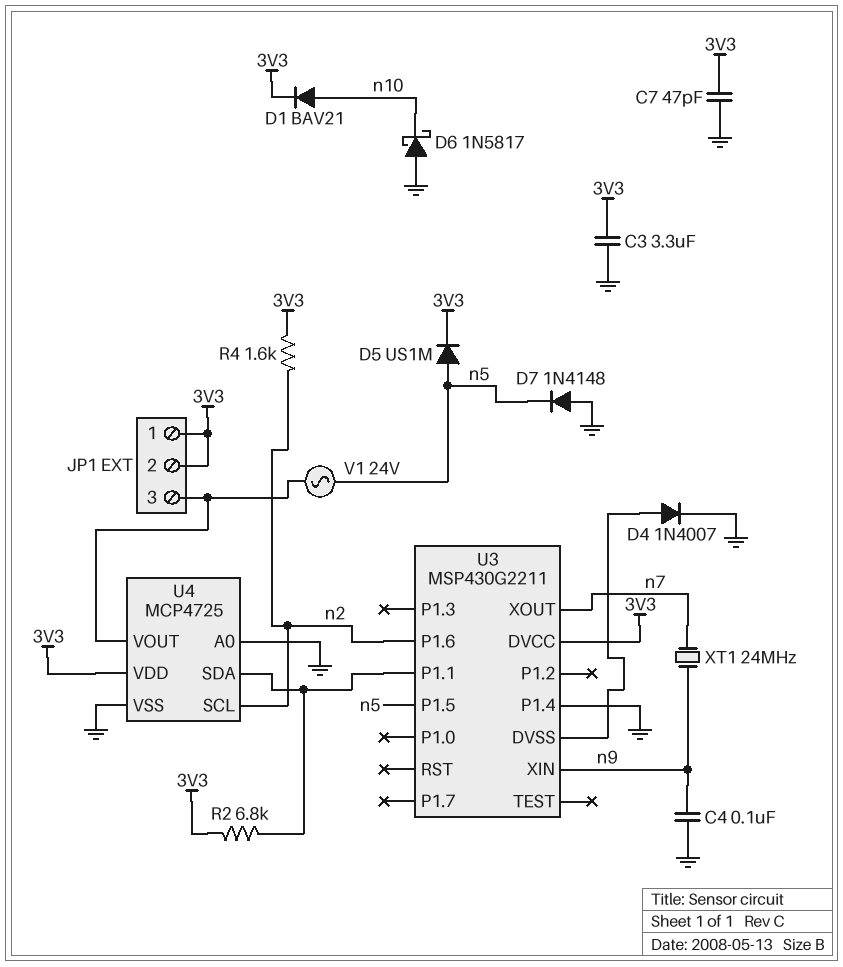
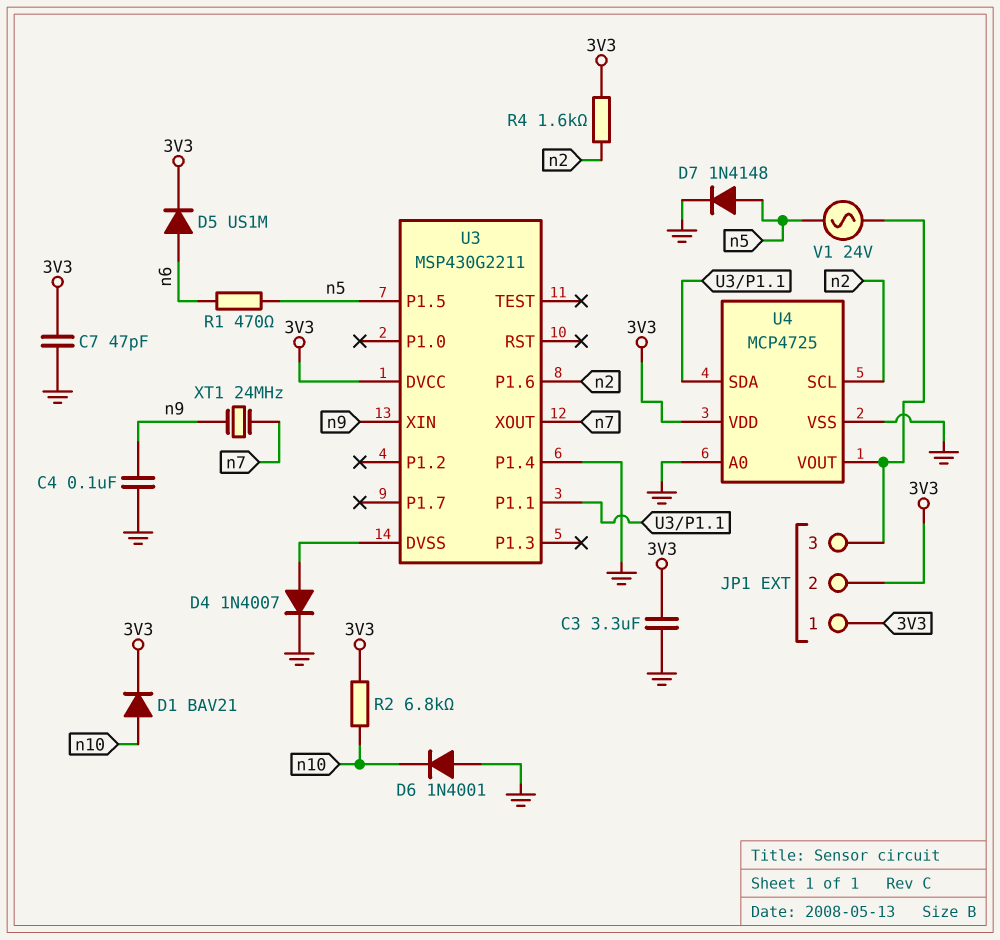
D5: diode US1M (A n5, K 3V3) -> diode US1M (A n6, K 3V3)
D6: schottky 1N5817 (A GND, K n10) -> diode 1N4001 (A GND, K n10)
D7: diode 1N4148 (A GND, K n5) -> diode 1N4148 (A n5, K GND)
R1: none -> 470 (n5, n6)
R2: 6.8k (3V3, U3/P1.1) -> 6.8k (3V3, n10)

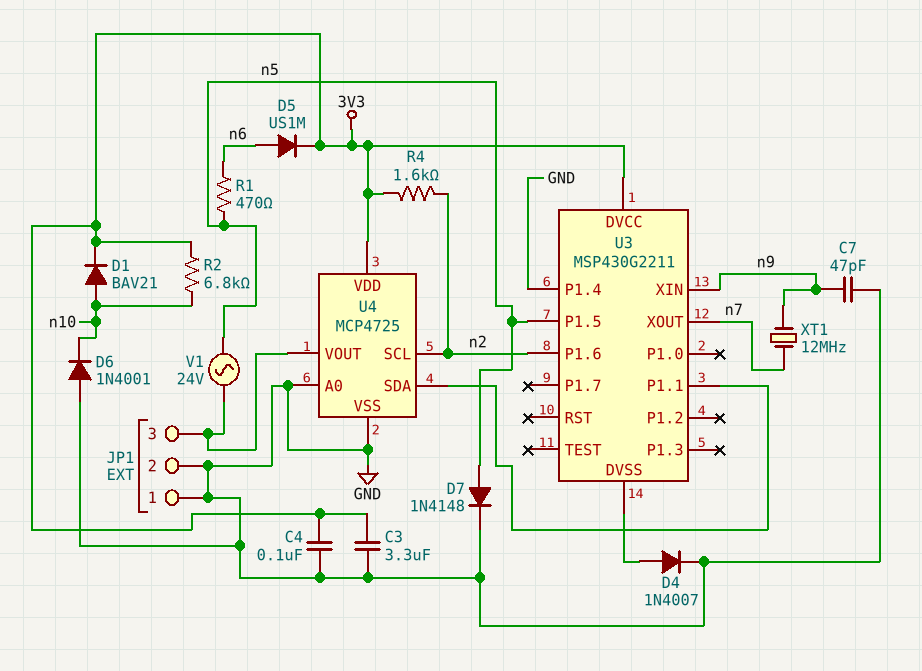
C4: 100nF (GND, n9) -> 100nF (3V3, GND)
C7: 47pF (3V3, GND) -> 47pF (GND, n9)
JP1 pin 1: 3V3 -> GND
JP1 pin 2: 3V3 -> GND
XT1: 24MHz (n7, n9) -> 12MHz (n7, n9)

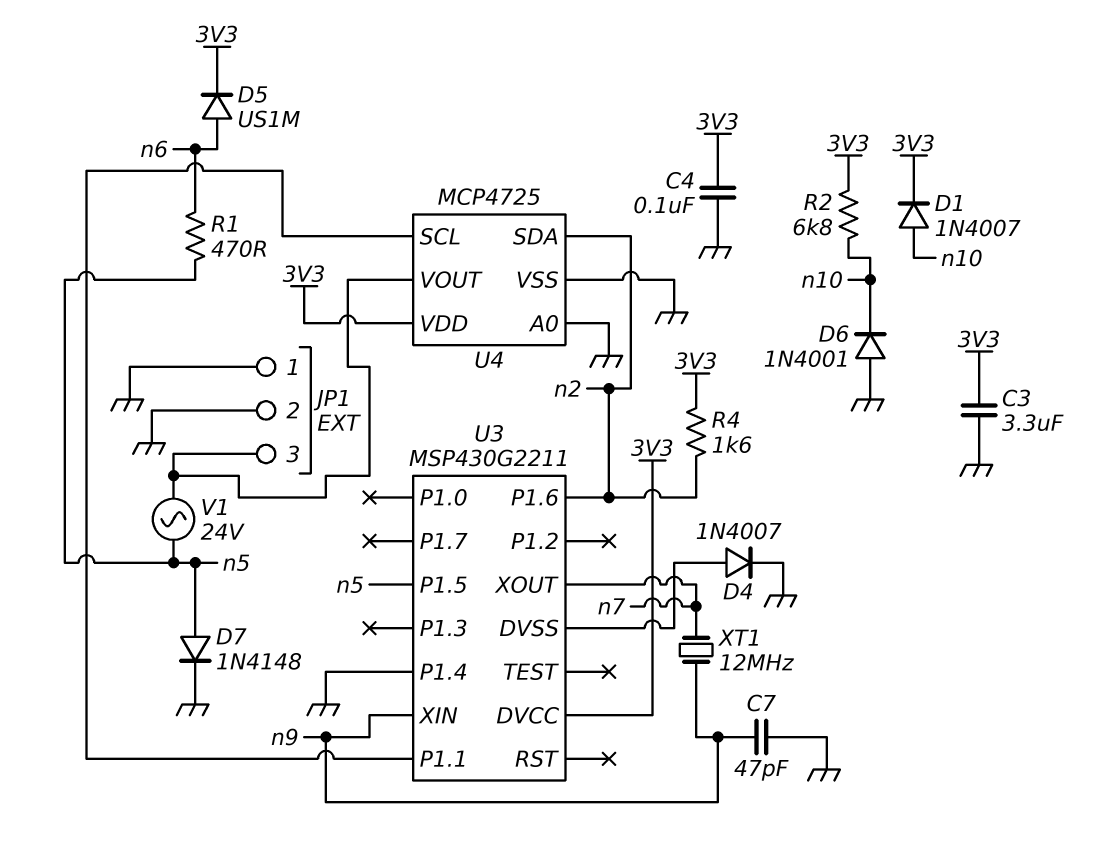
D1: diode BAV21 (A n10, K 3V3) -> diode 1N4007 (A n10, K 3V3)
U4 pin SCL: n2 -> U3/P1.1
U4 pin SDA: U3/P1.1 -> n2

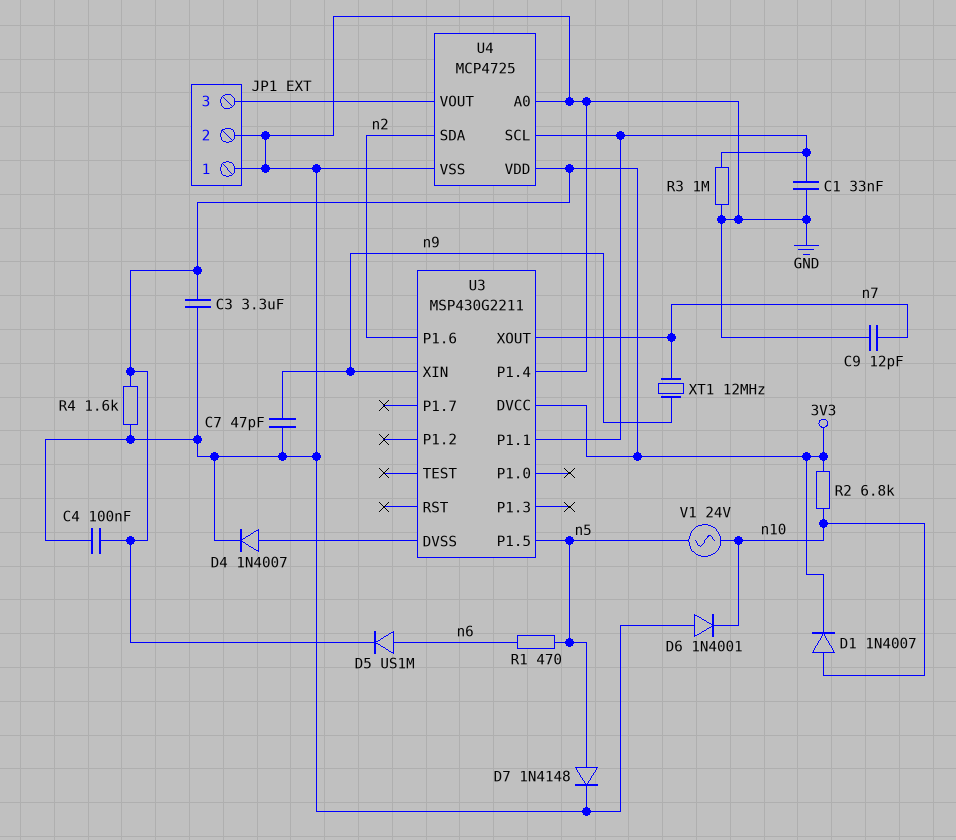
C1: none -> 33nF (GND, U3/P1.1)
C9: none -> 12pF (GND, n7)
R3: none -> 1M (GND, U3/P1.1)
R4: 1.6k (3V3, n2) -> 1.6k (3V3, GND)
V1: AC 24V (JP1/3, n5) -> AC 24V (n5, n10)

